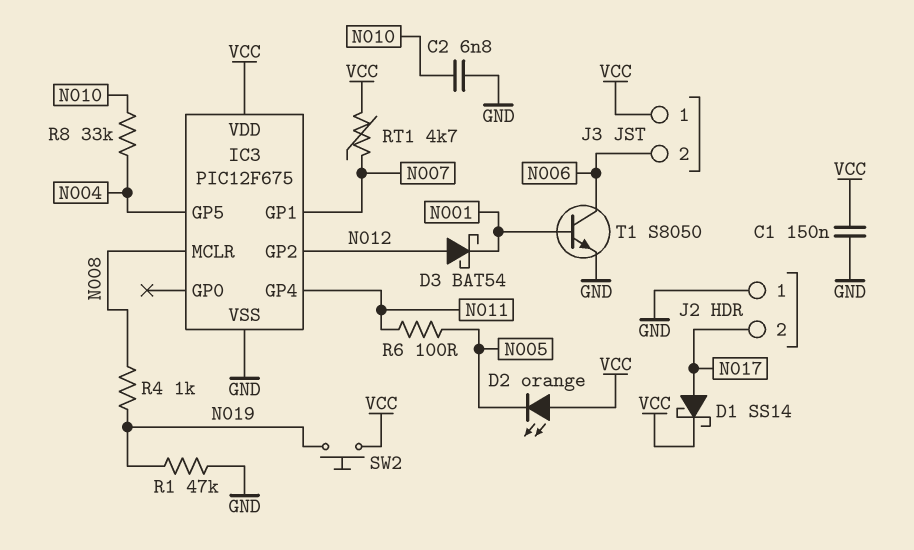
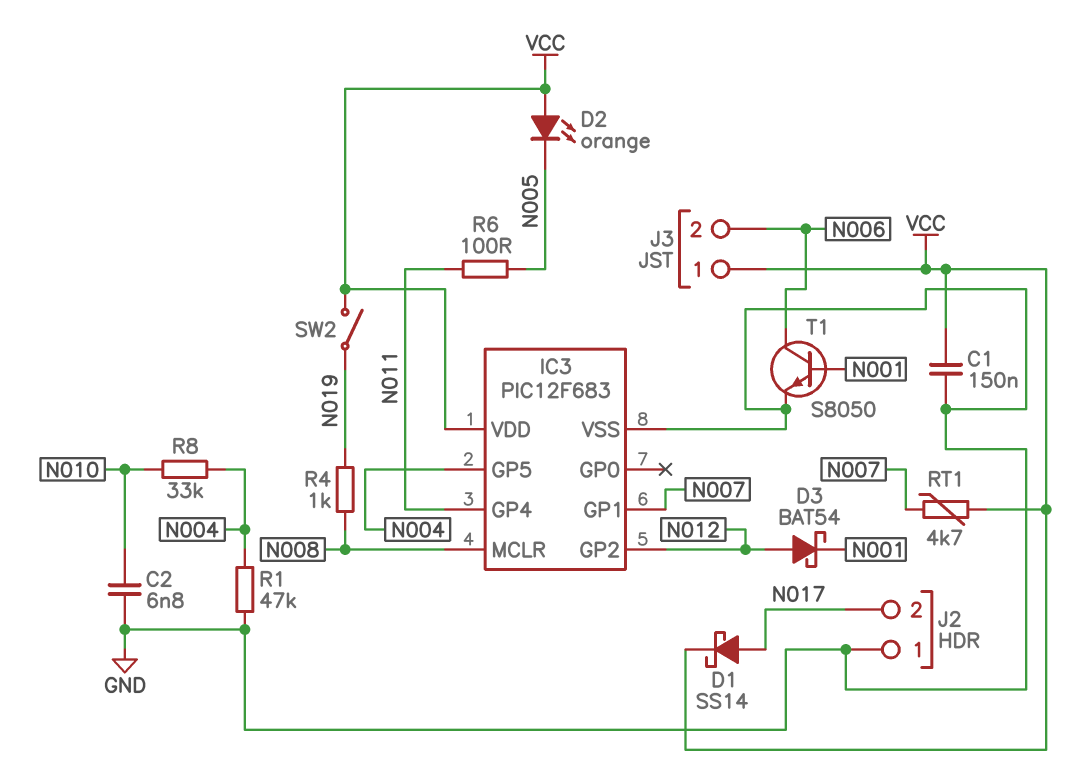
IC3: PIC12F675 -> PIC12F683
R1: 47k (GND, N019) -> 47k (GND, N004)
SW2: button (N019, VCC) -> switch (N019, VCC)

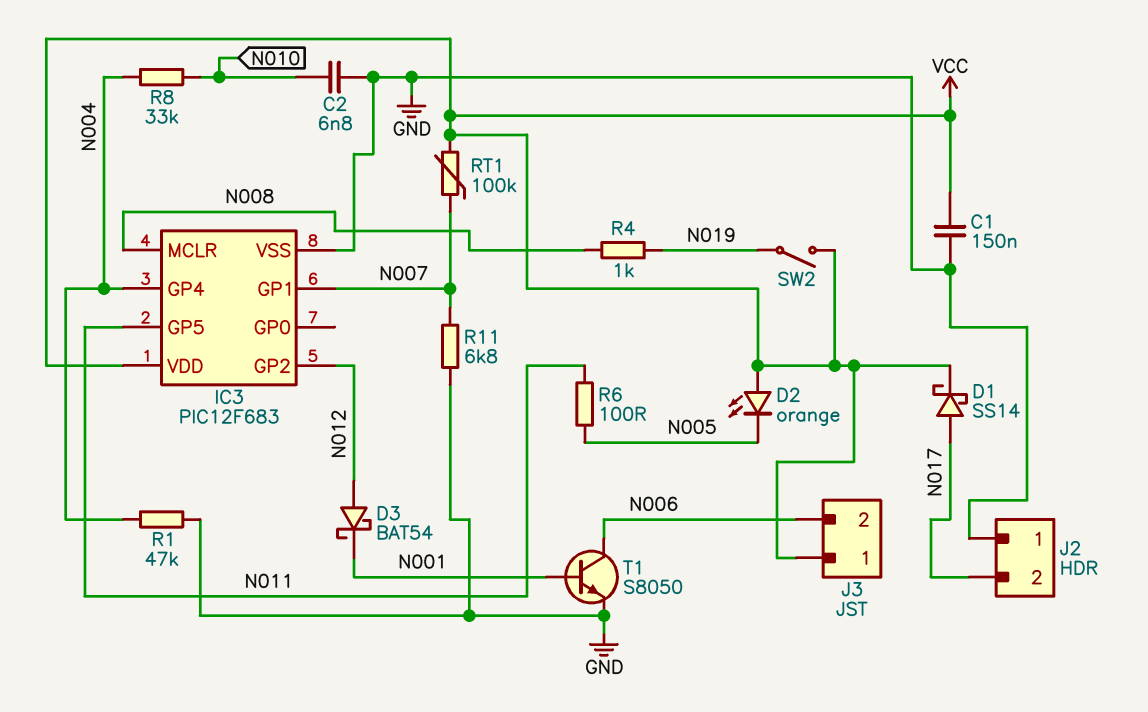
IC3 pin GP4: N011 -> N004
IC3 pin GP5: N004 -> N011
R11: none -> 6.8k (GND, N007)
RT1: 4.7k (N007, VCC) -> 100k (N007, VCC)

